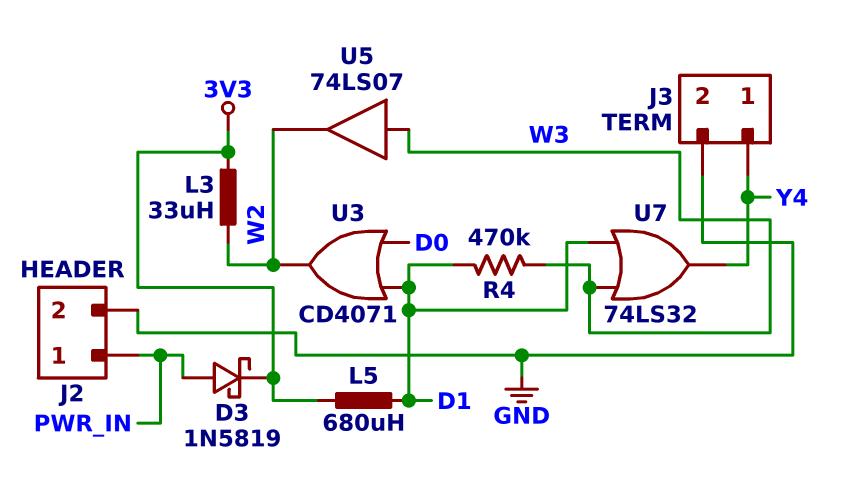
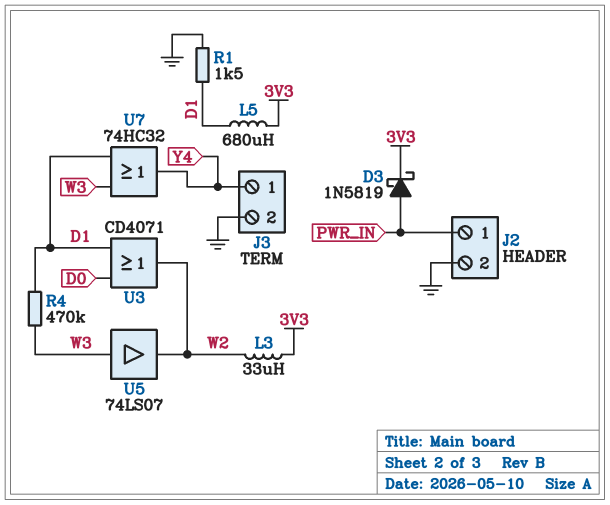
R1: none -> 1.5k (D1, GND)
U7: OR 74LS32 (in D1, in W3, out Y4) -> OR 74HC32 (in D1, in W3, out Y4)

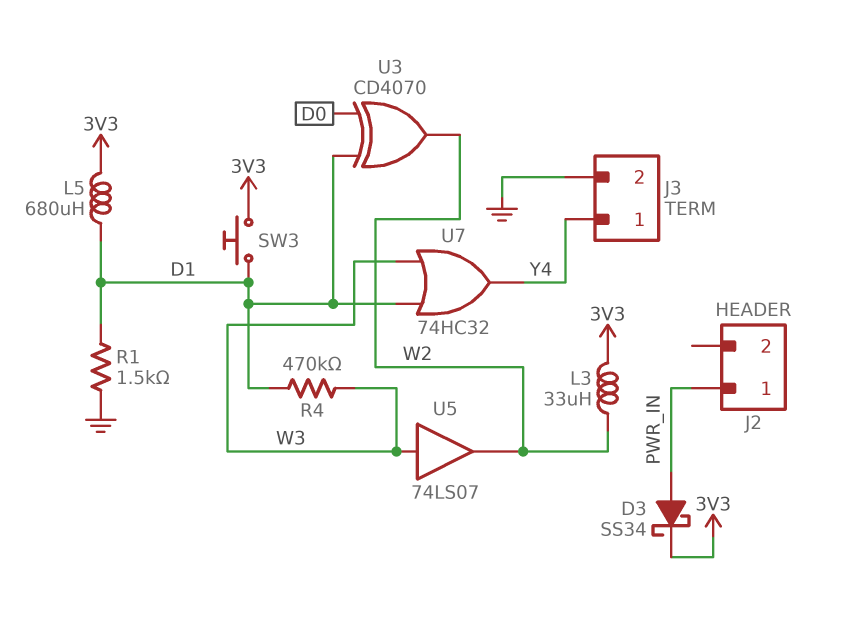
D3: schottky 1N5819 (A PWR_IN, K 3V3) -> schottky SS34 (A PWR_IN, K 3V3)
J2 pin 2: GND -> none
SW3: none -> button (3V3, D1)
U3: OR CD4071 (in D0, in D1, out W2) -> XOR CD4070 (in D0, in D1, out W2)

